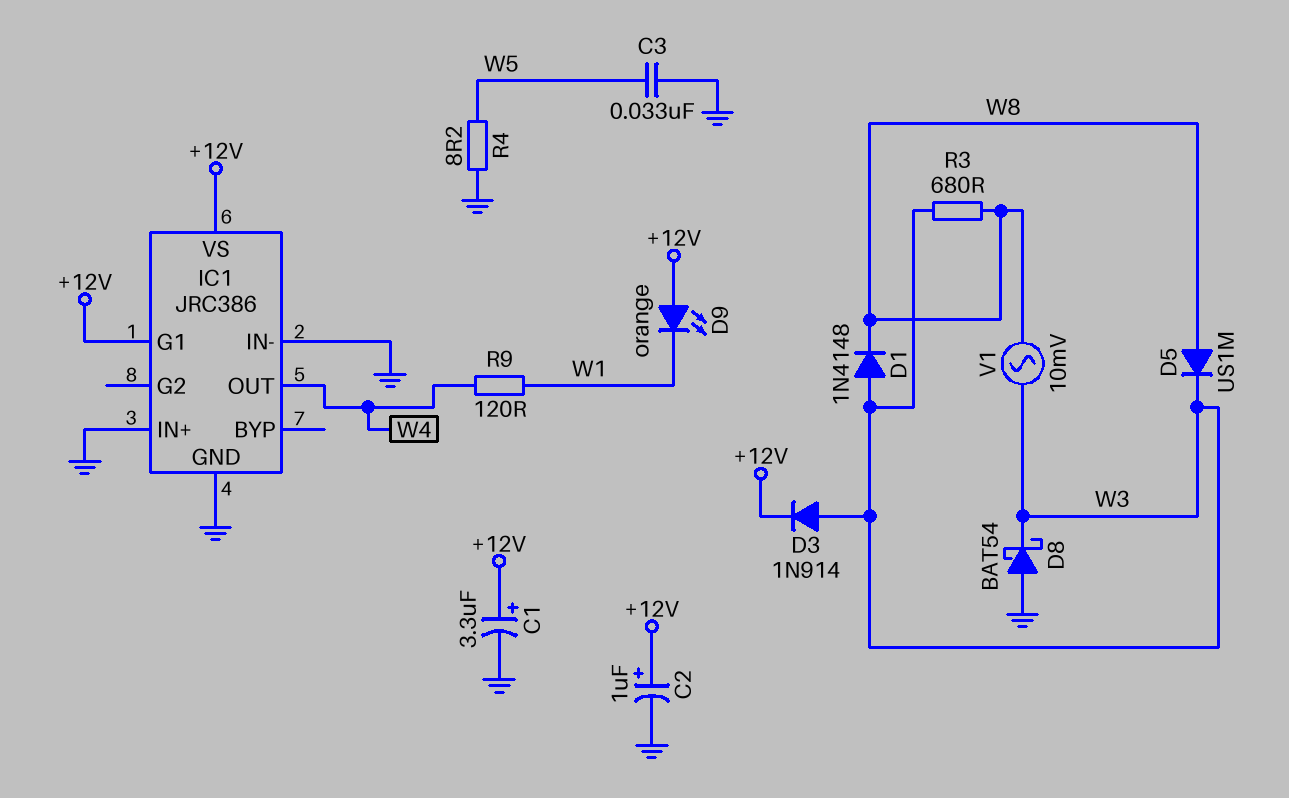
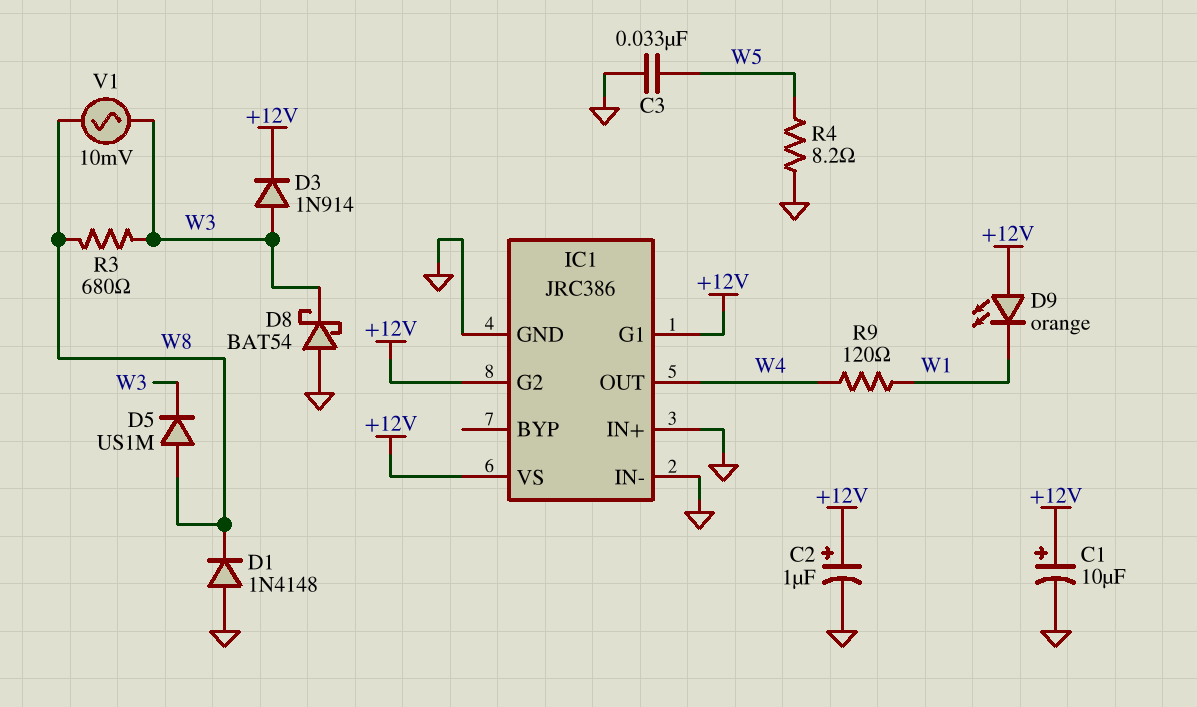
C1: 3.3uF (plus +12V, minus GND) -> 10uF (plus +12V, minus GND)
D1: diode 1N4148 (A W3, K W8) -> diode 1N4148 (A GND, K W8)
IC1 pin G2: none -> +12V

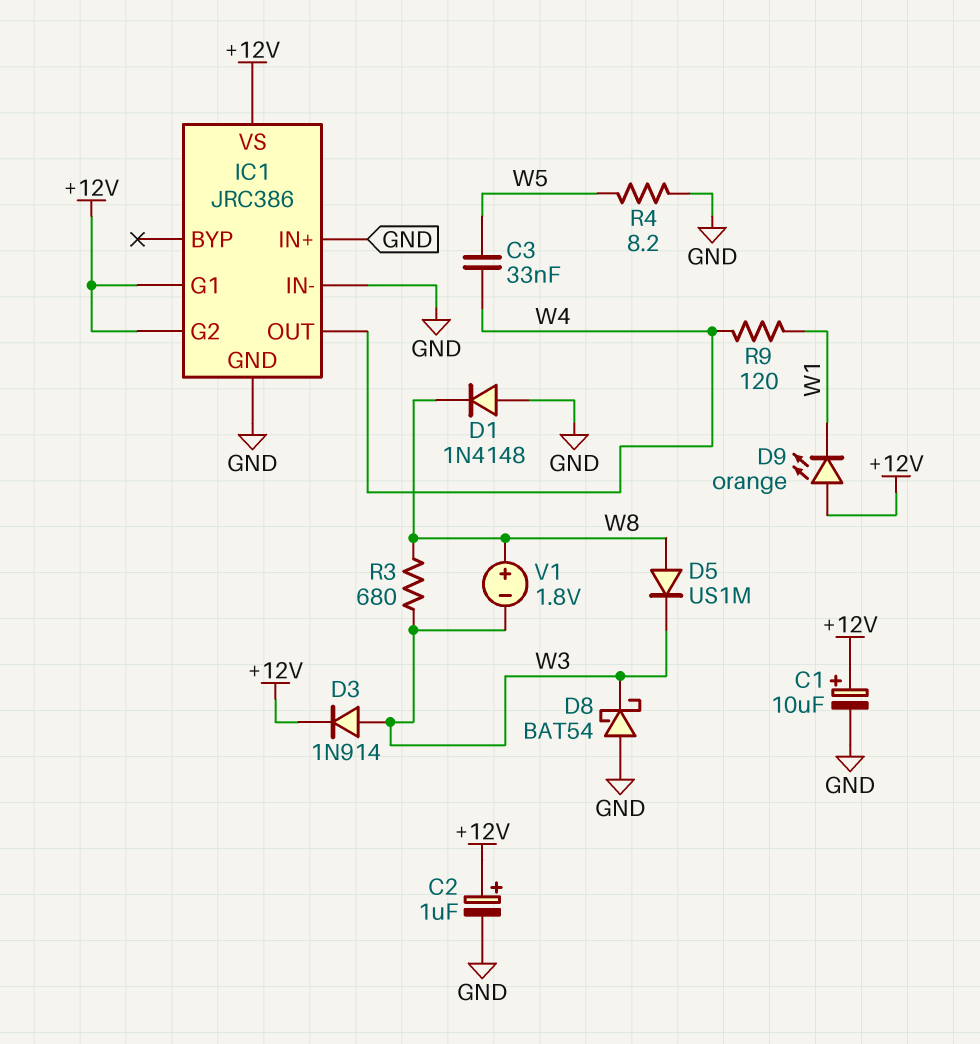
C3: 33nF (GND, W5) -> 33nF (W4, W5)
V1: AC 10mV (W3, W8) -> 1.8V (plus W8, minus W3)

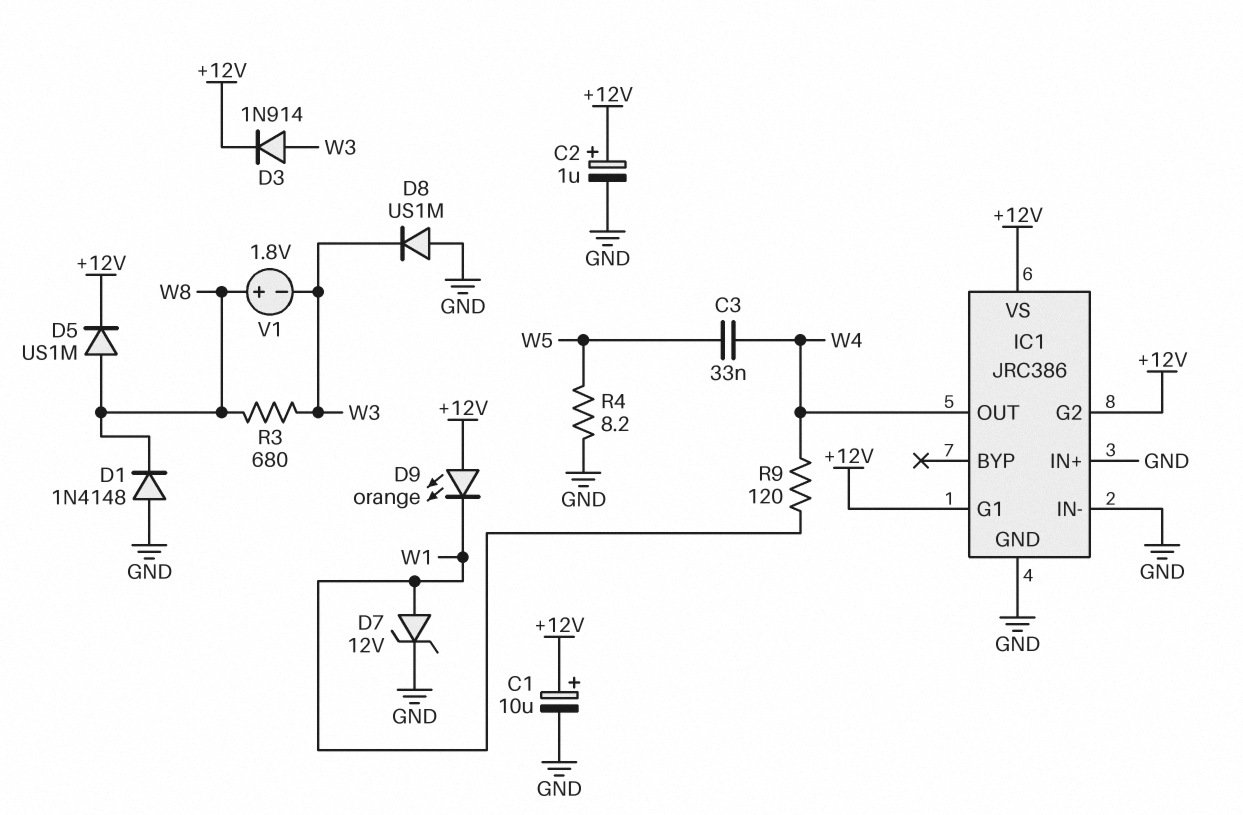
D5: diode US1M (A W8, K W3) -> diode US1M (A W8, K +12V)
D7: none -> zener 12V (A W1, K GND)
D8: schottky BAT54 (A GND, K W3) -> diode US1M (A GND, K W3)

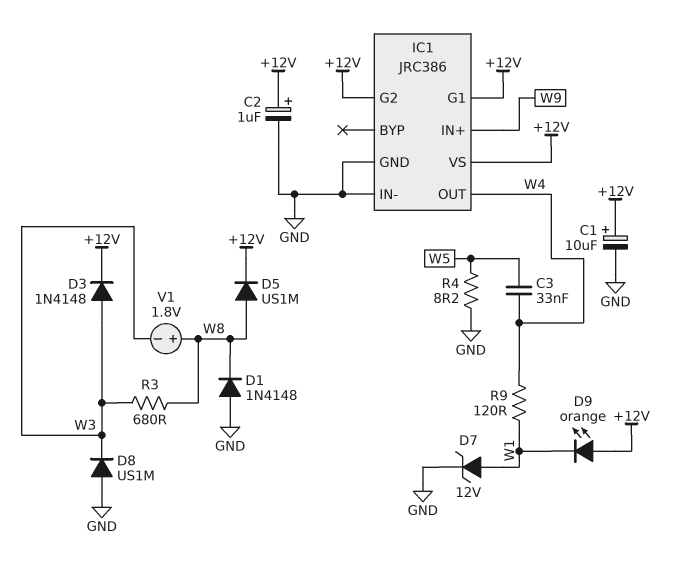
D3: diode 1N914 (A W3, K +12V) -> diode 1N4148 (A W3, K +12V)
IC1 pin IN+: GND -> W9

